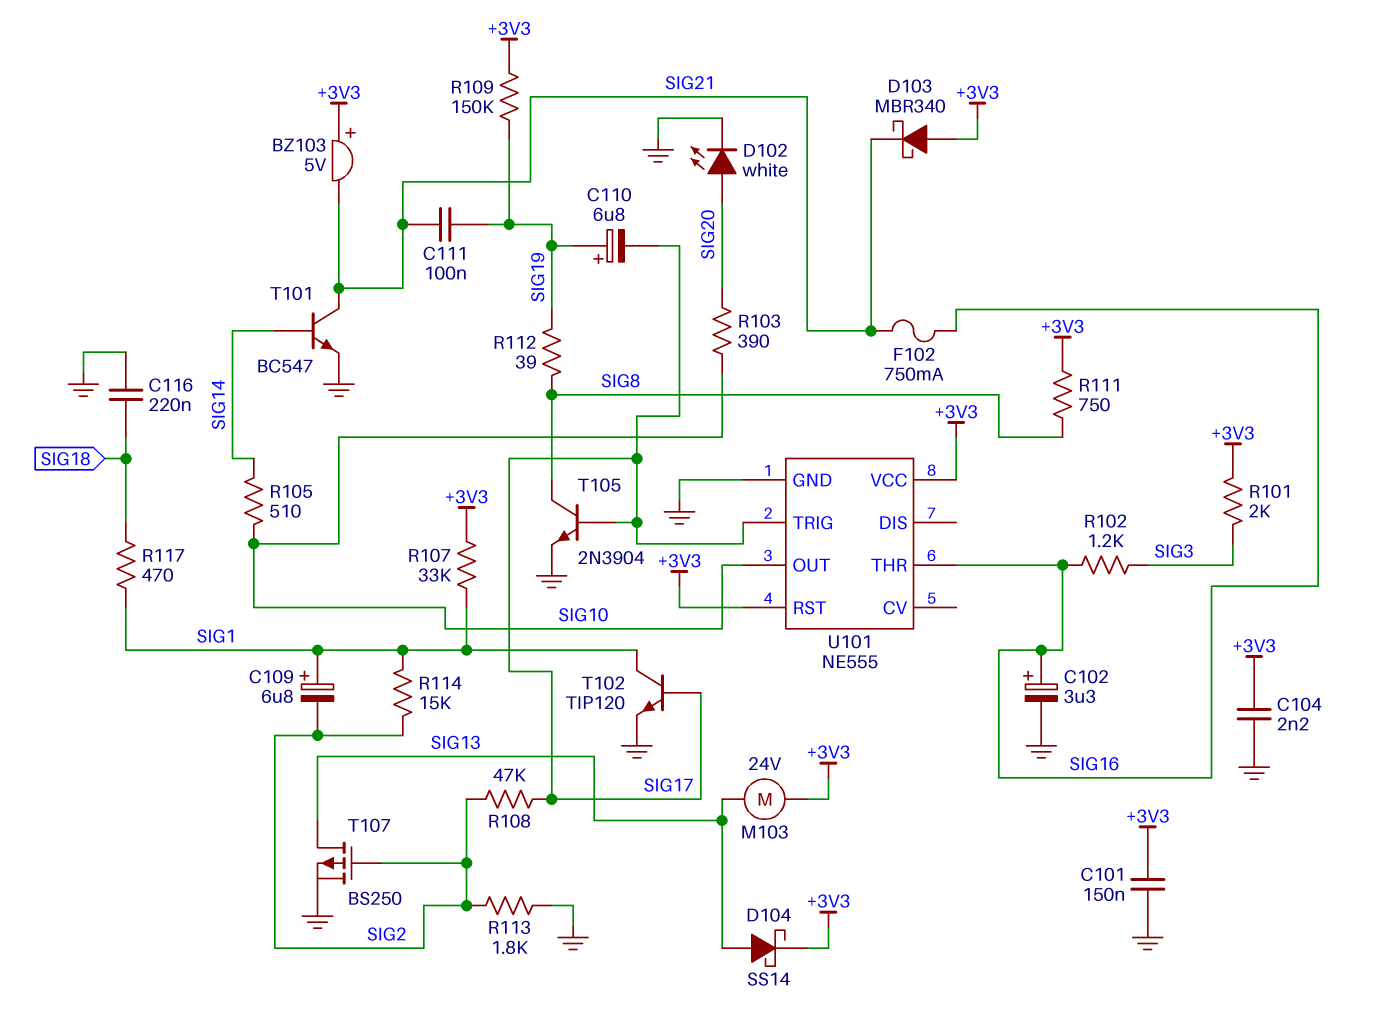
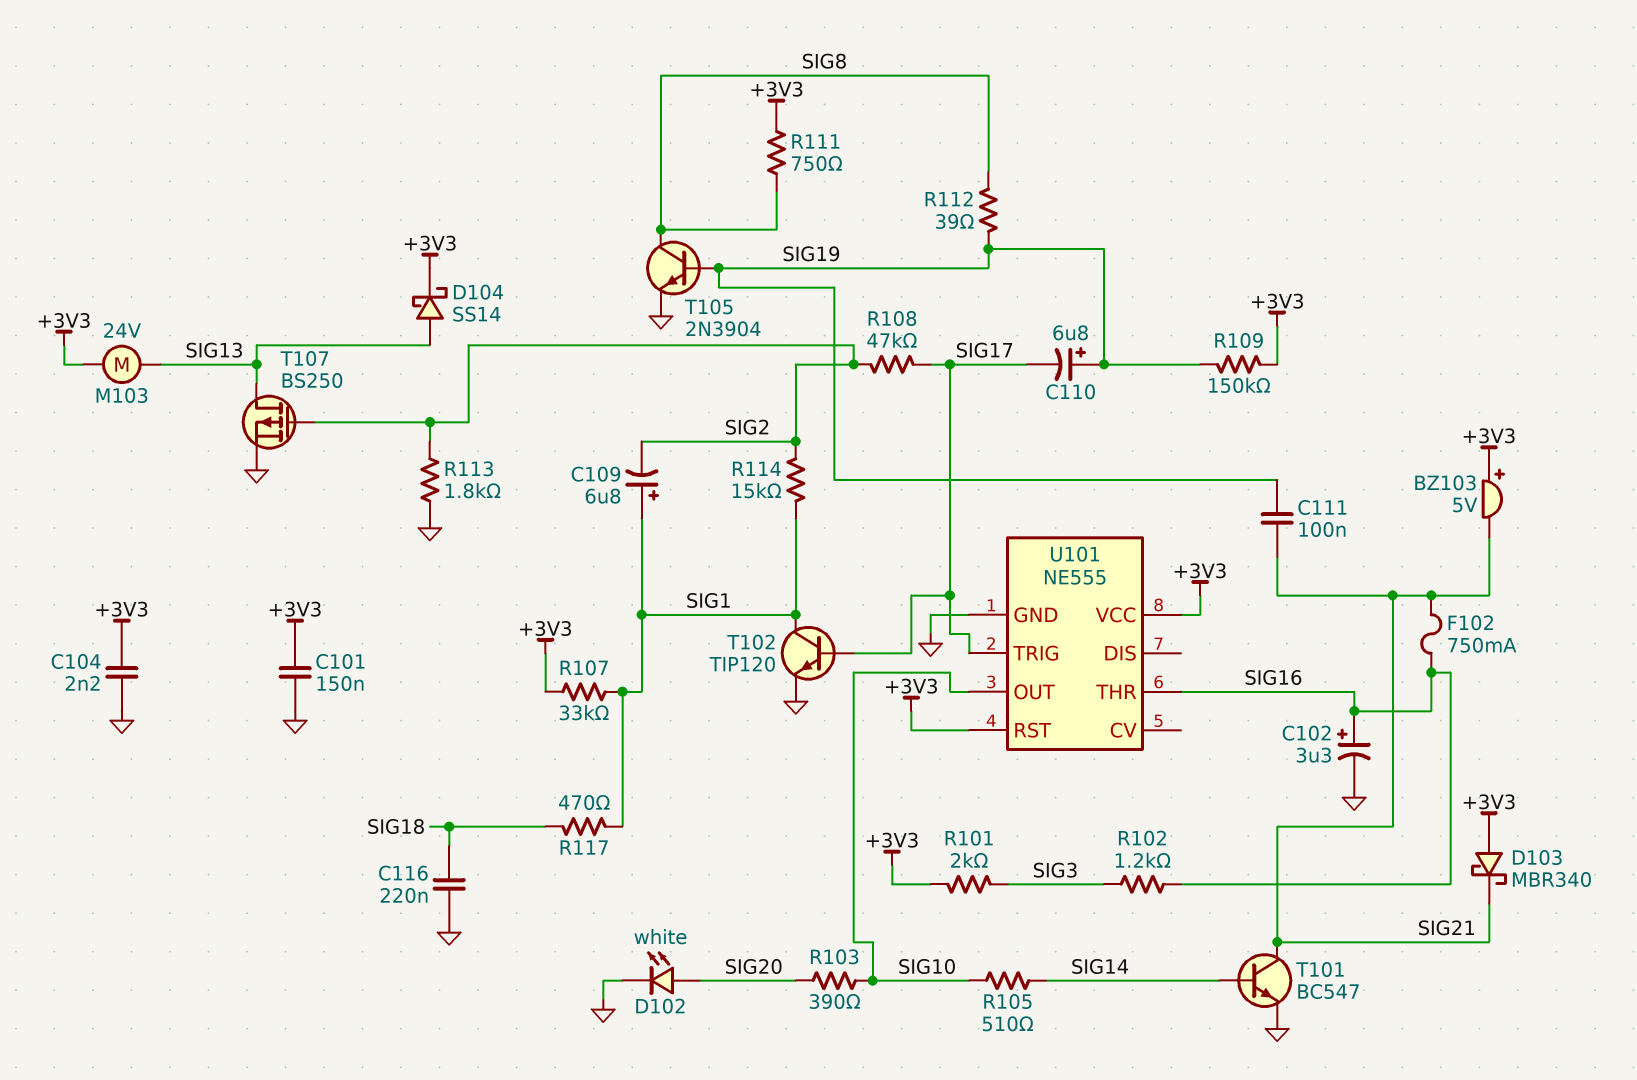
T105: NPN 2N3904 (B SIG17, C SIG8, E GND) -> NPN 2N3904 (B SIG19, C SIG8, E GND)

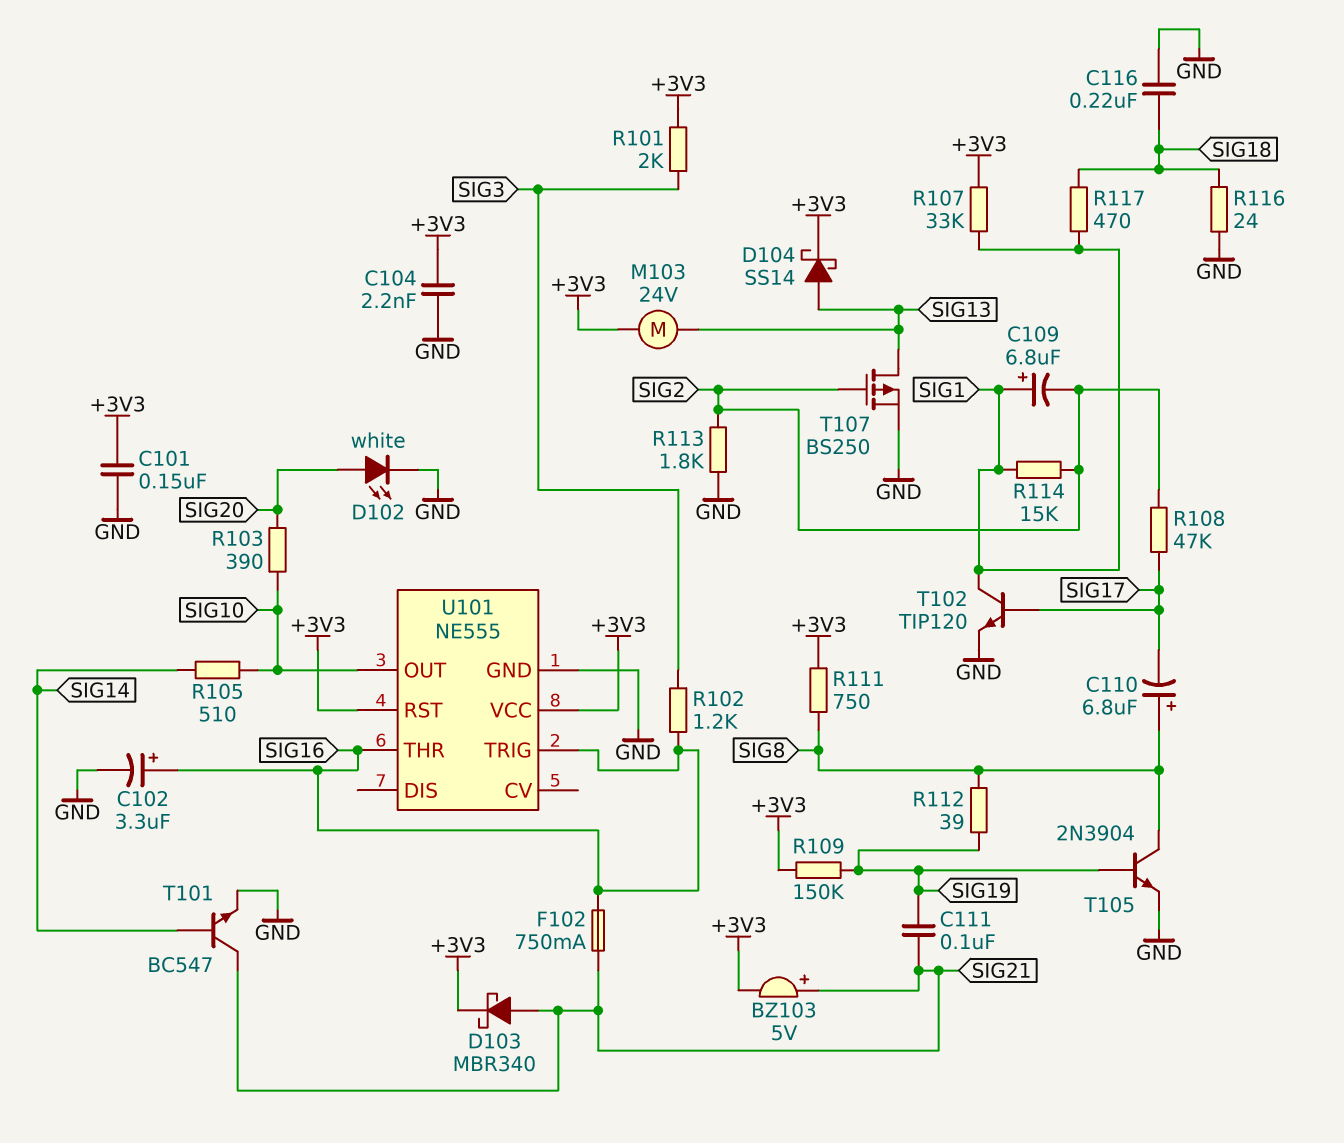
BZ103: buzzer 5V (plus +3V3, minus SIG21) -> buzzer 5V (plus SIG21, minus +3V3)
C110: 6.8uF (plus SIG19, minus SIG17) -> 6.8uF (plus SIG8, minus SIG17)
D103: schottky MBR340 (A +3V3, K SIG21) -> schottky MBR340 (A SIG21, K +3V3)
R116: none -> 24 (GND, SIG18)
U101 pin TRIG: SIG17 -> SIG16

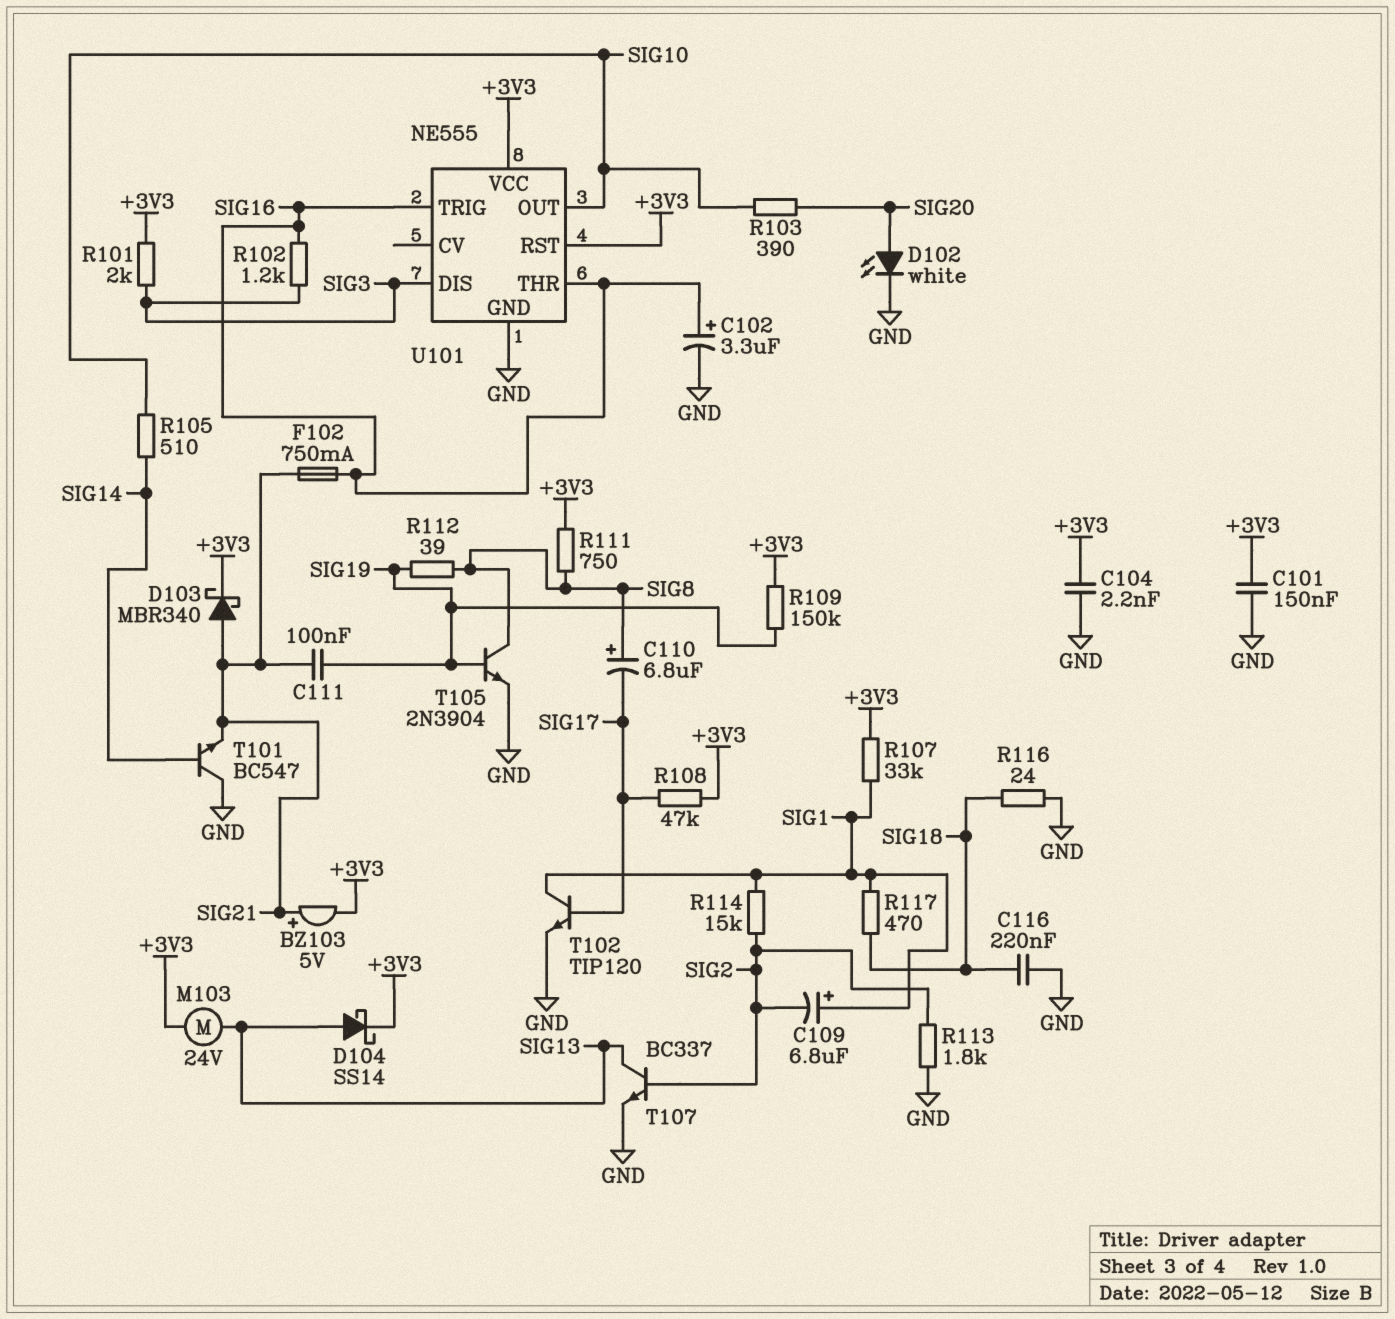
R108: 47k (SIG2, SIG17) -> 47k (+3V3, SIG17)
T101: NPN BC547 (B SIG14, C SIG21, E GND) -> NPN BC547 (B SIG14, C GND, E SIG21)
T107: PMOS BS250 (G SIG2, D SIG13, S GND) -> NPN BC337 (B SIG2, C SIG13, E GND)
U101 pin DIS: none -> SIG3

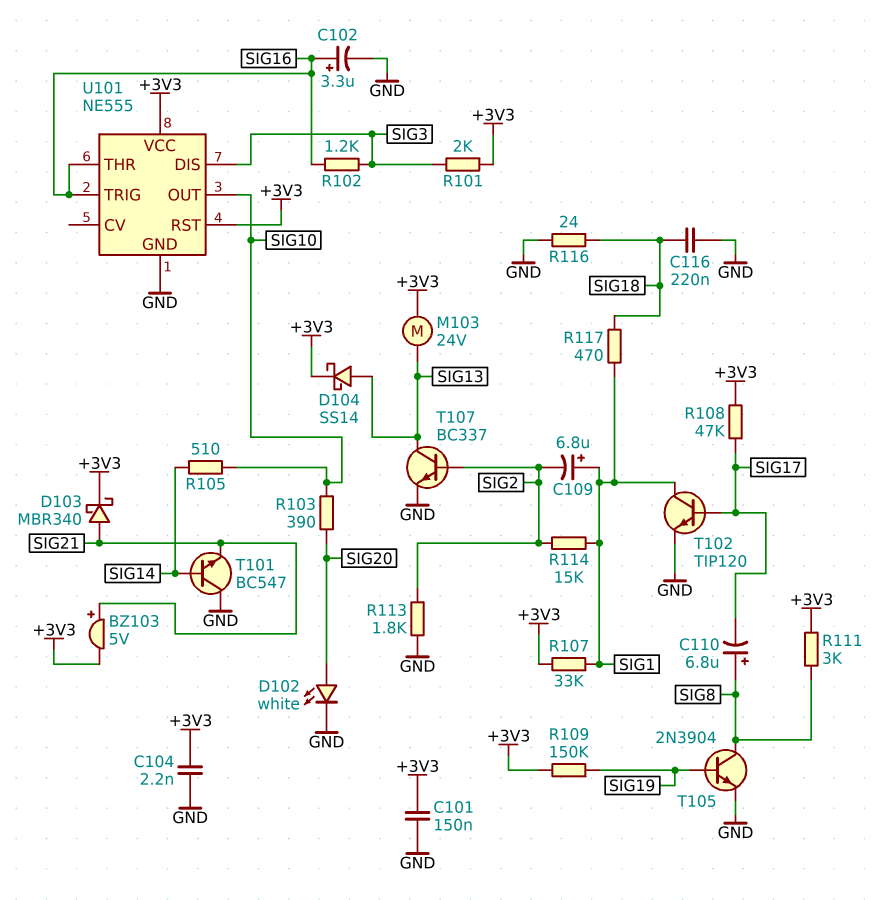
C111: 100nF (SIG19, SIG21) -> none
F102: 750mA (SIG16, SIG21) -> none
R111: 750 (+3V3, SIG8) -> 3k (+3V3, SIG8)
R112: 39 (SIG8, SIG19) -> none

